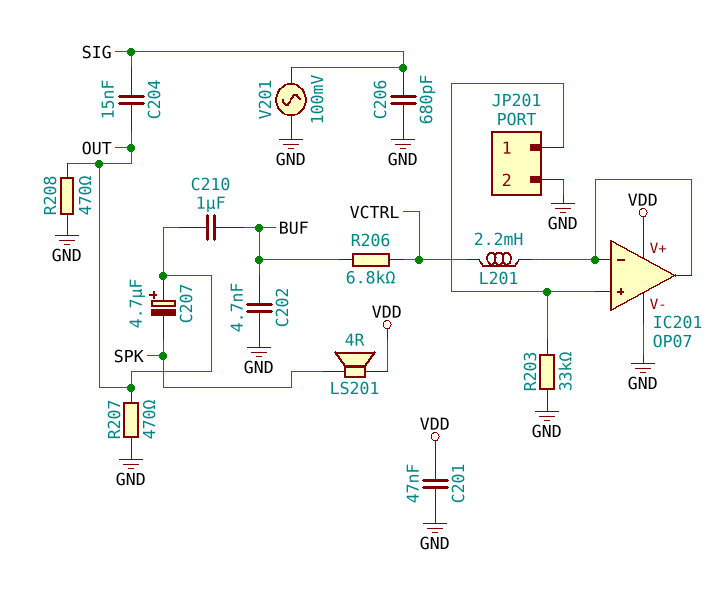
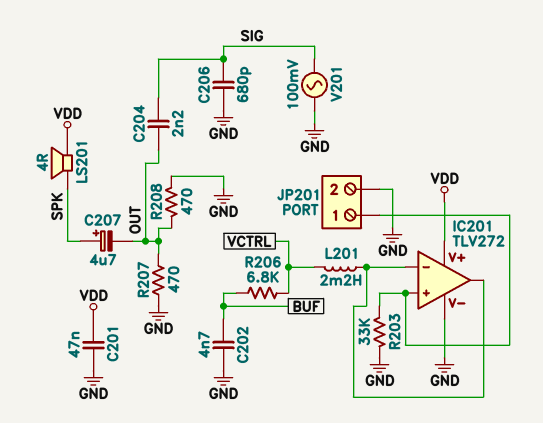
C204: 15nF (OUT, SIG) -> 2.2nF (OUT, SIG)
C207: 4.7uF (plus OUT, minus SPK) -> 4.7uF (plus SPK, minus OUT)
C210: 1uF (BUF, OUT) -> none
IC201: OP07 -> TLV272

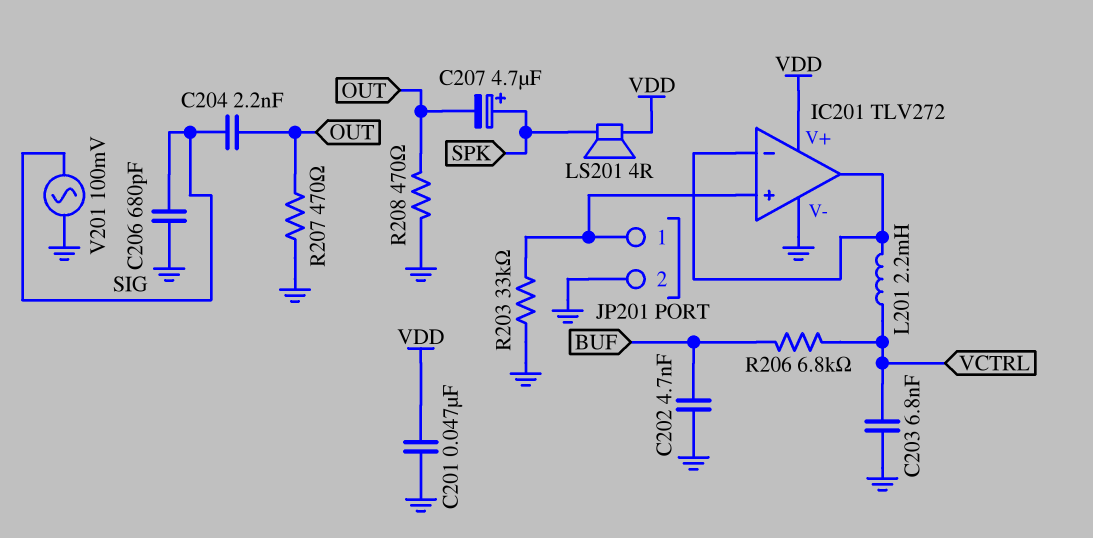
C203: none -> 6.8nF (GND, VCTRL)

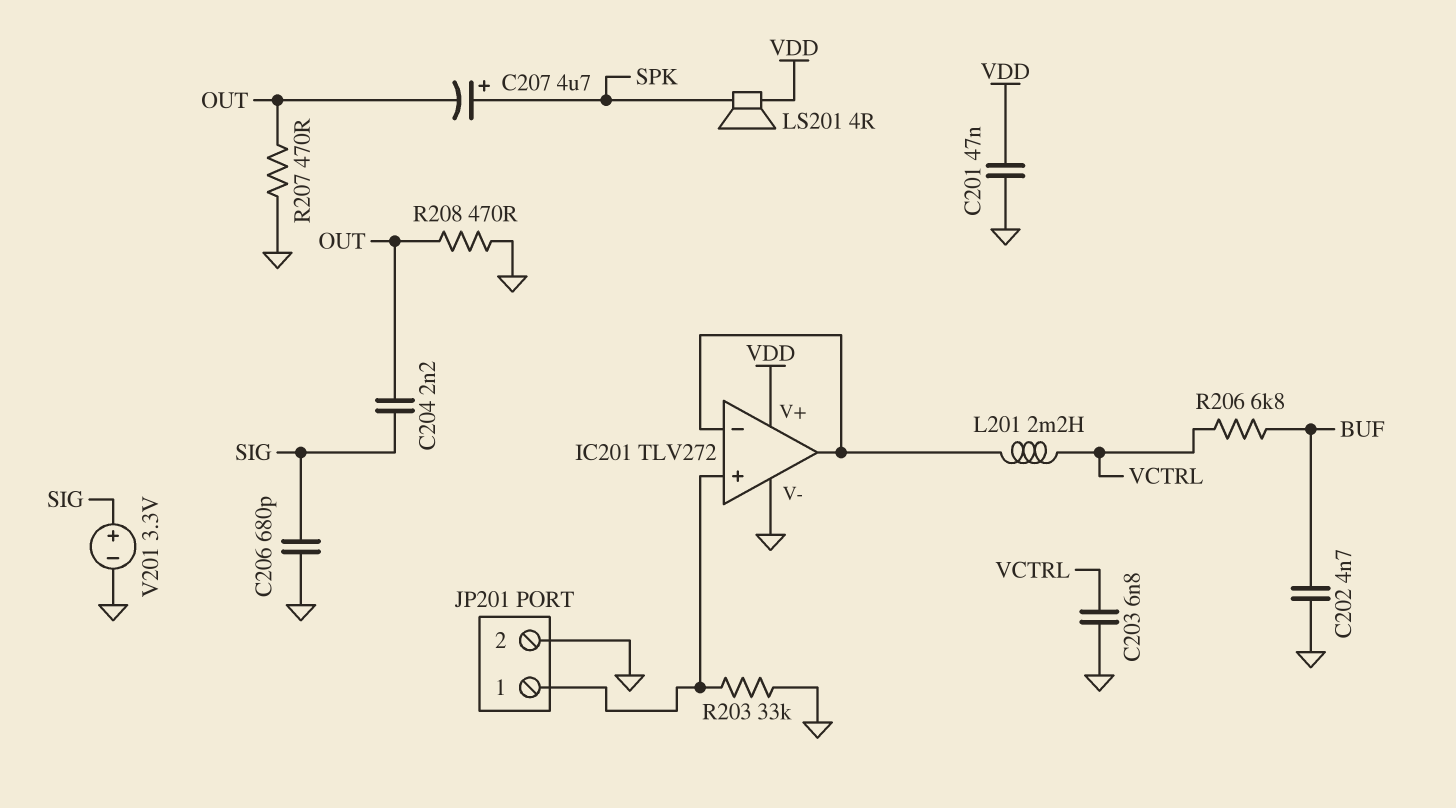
V201: AC 100mV (GND, SIG) -> 3.3V (plus SIG, minus GND)

